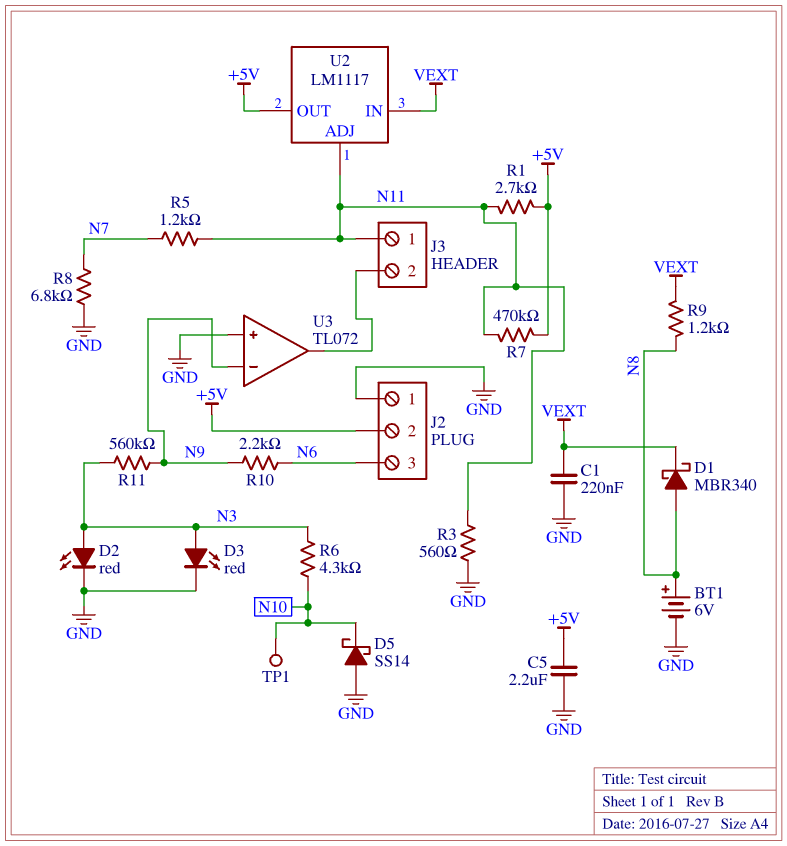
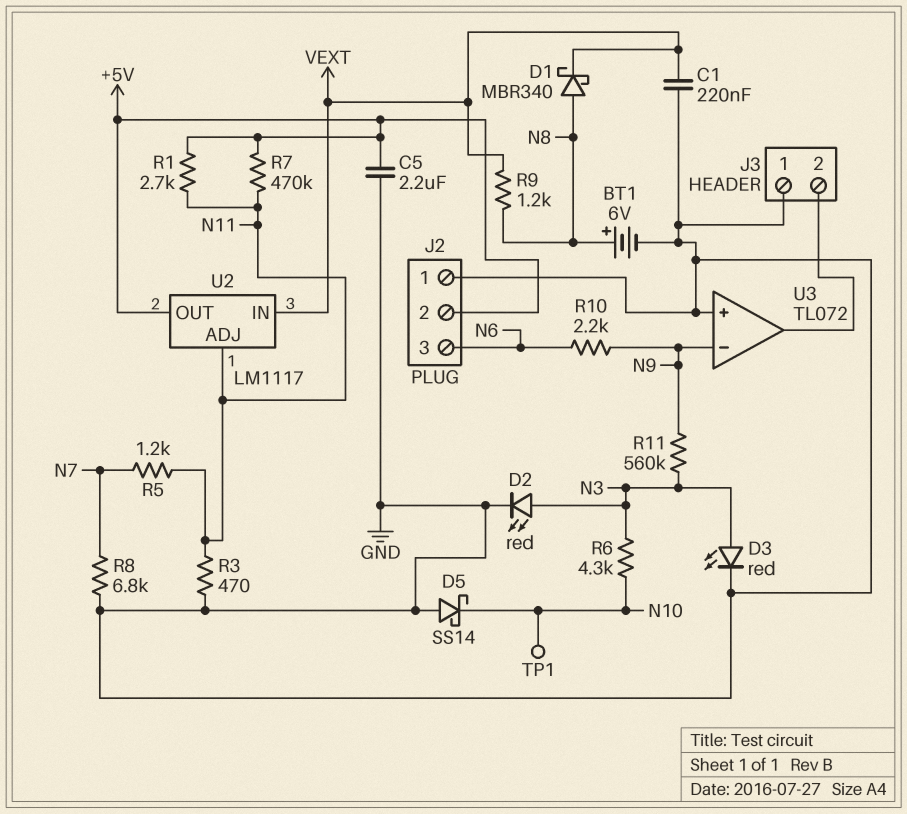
J3 pin 1: N11 -> GND
R3: 560 (GND, N11) -> 470 (GND, N11)

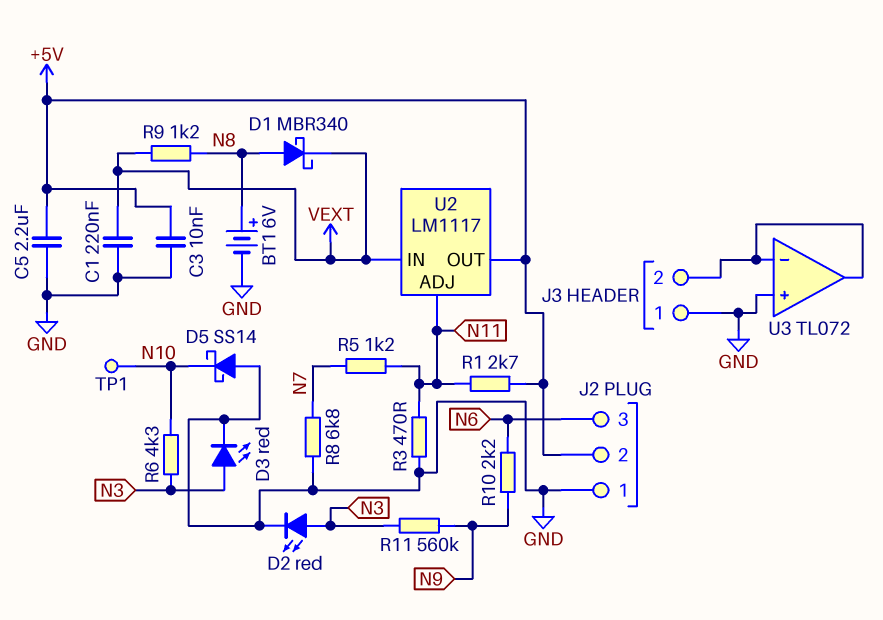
C3: none -> 10nF (+5V, GND)
R7: 470k (+5V, N11) -> none
U3 pin in-: N9 -> J3/2

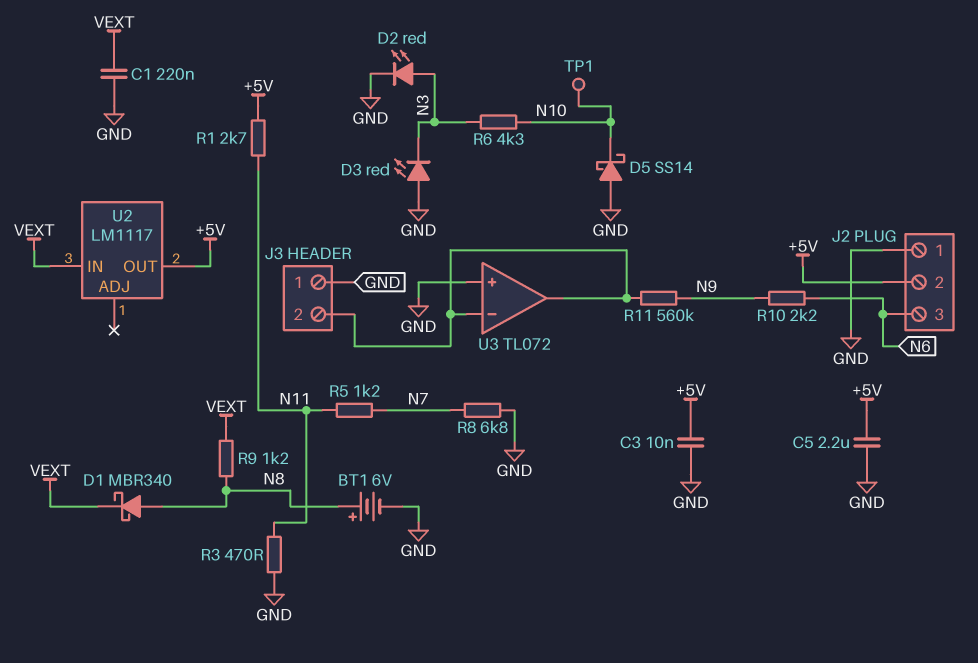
D3: LED red (A N3, K GND) -> LED red (A GND, K N3)
R11: 560k (N3, N9) -> 560k (J3/2, N9)
U2 pin ADJ: N11 -> none

